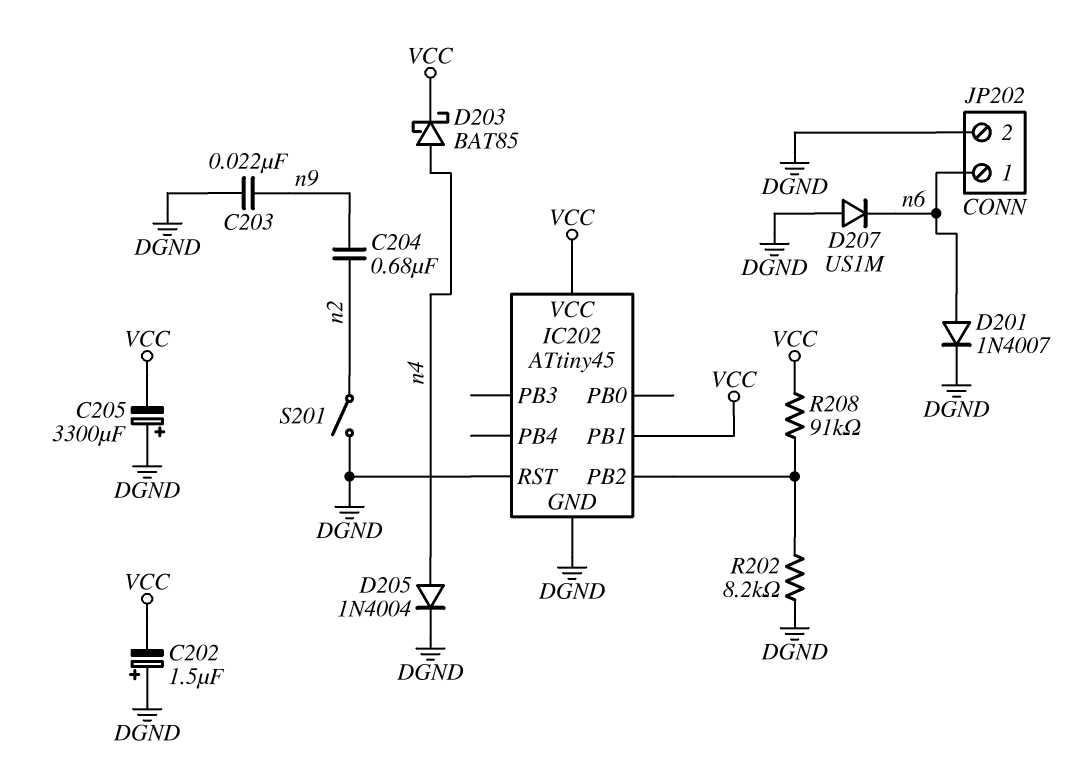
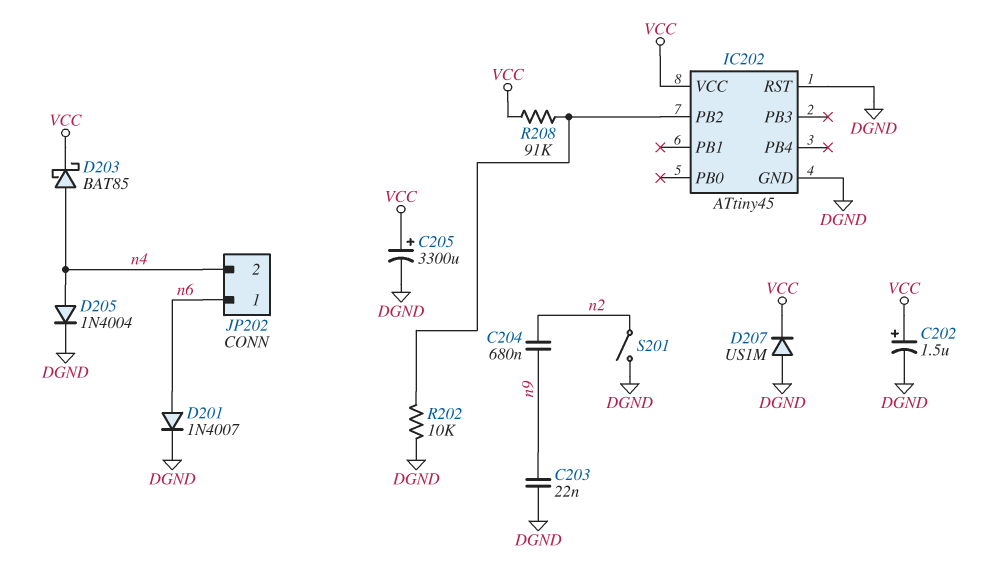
C202: 1.5uF (plus DGND, minus VCC) -> 1.5uF (plus VCC, minus DGND)
C205: 3300uF (plus DGND, minus VCC) -> 3300uF (plus VCC, minus DGND)
D207: diode US1M (A DGND, K n6) -> diode US1M (A DGND, K VCC)
IC202 pin PB1: VCC -> none
JP202 pin 2: DGND -> n4
R202: 8.2k (DGND, IC202/PB2) -> 10k (DGND, IC202/PB2)

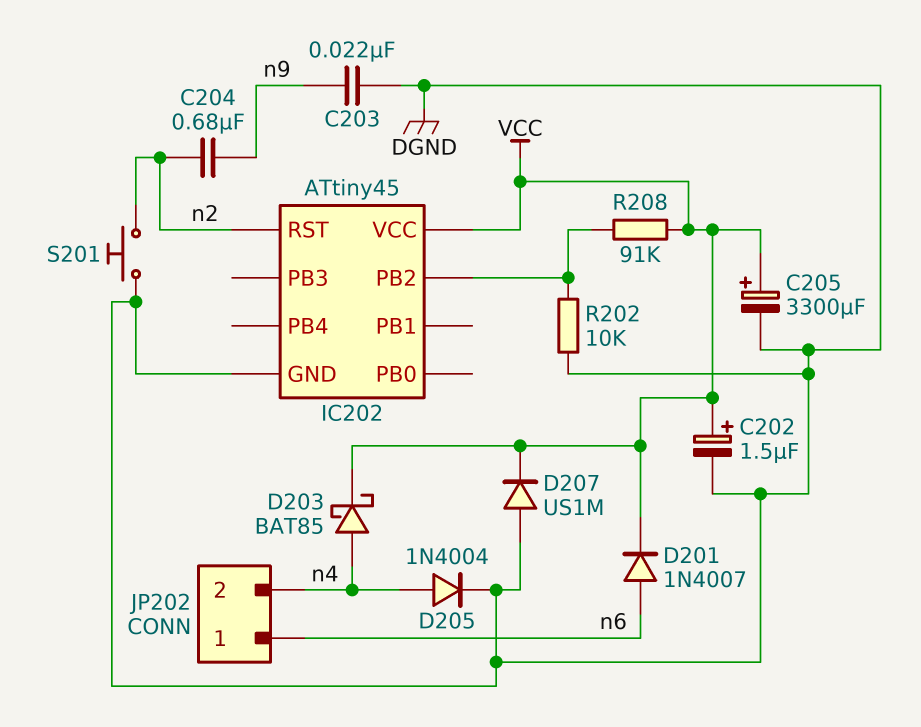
D201: diode 1N4007 (A n6, K DGND) -> diode 1N4007 (A n6, K VCC)
IC202 pin RST: DGND -> n2
S201: switch (DGND, n2) -> button (DGND, n2)

